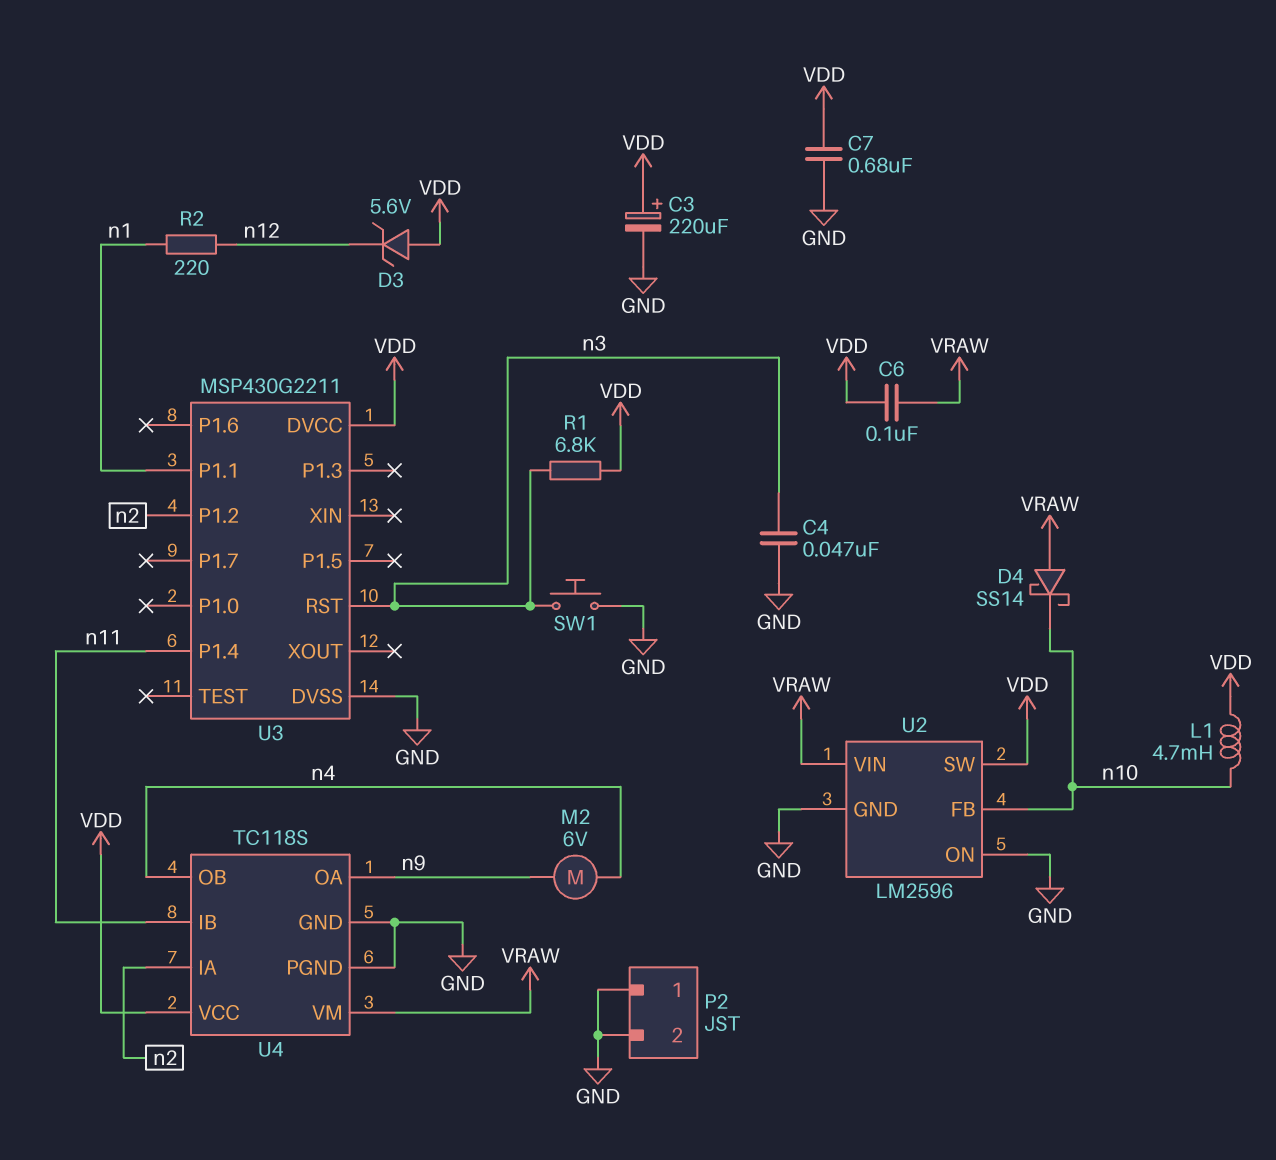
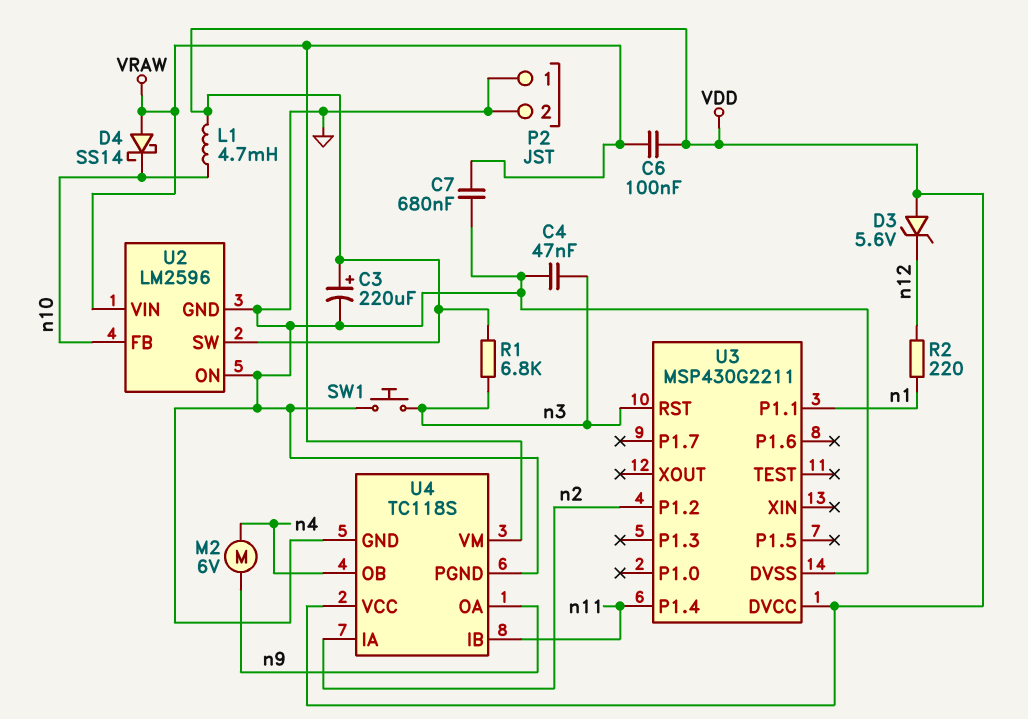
C7: 680nF (GND, VDD) -> 680nF (GND, VRAW)

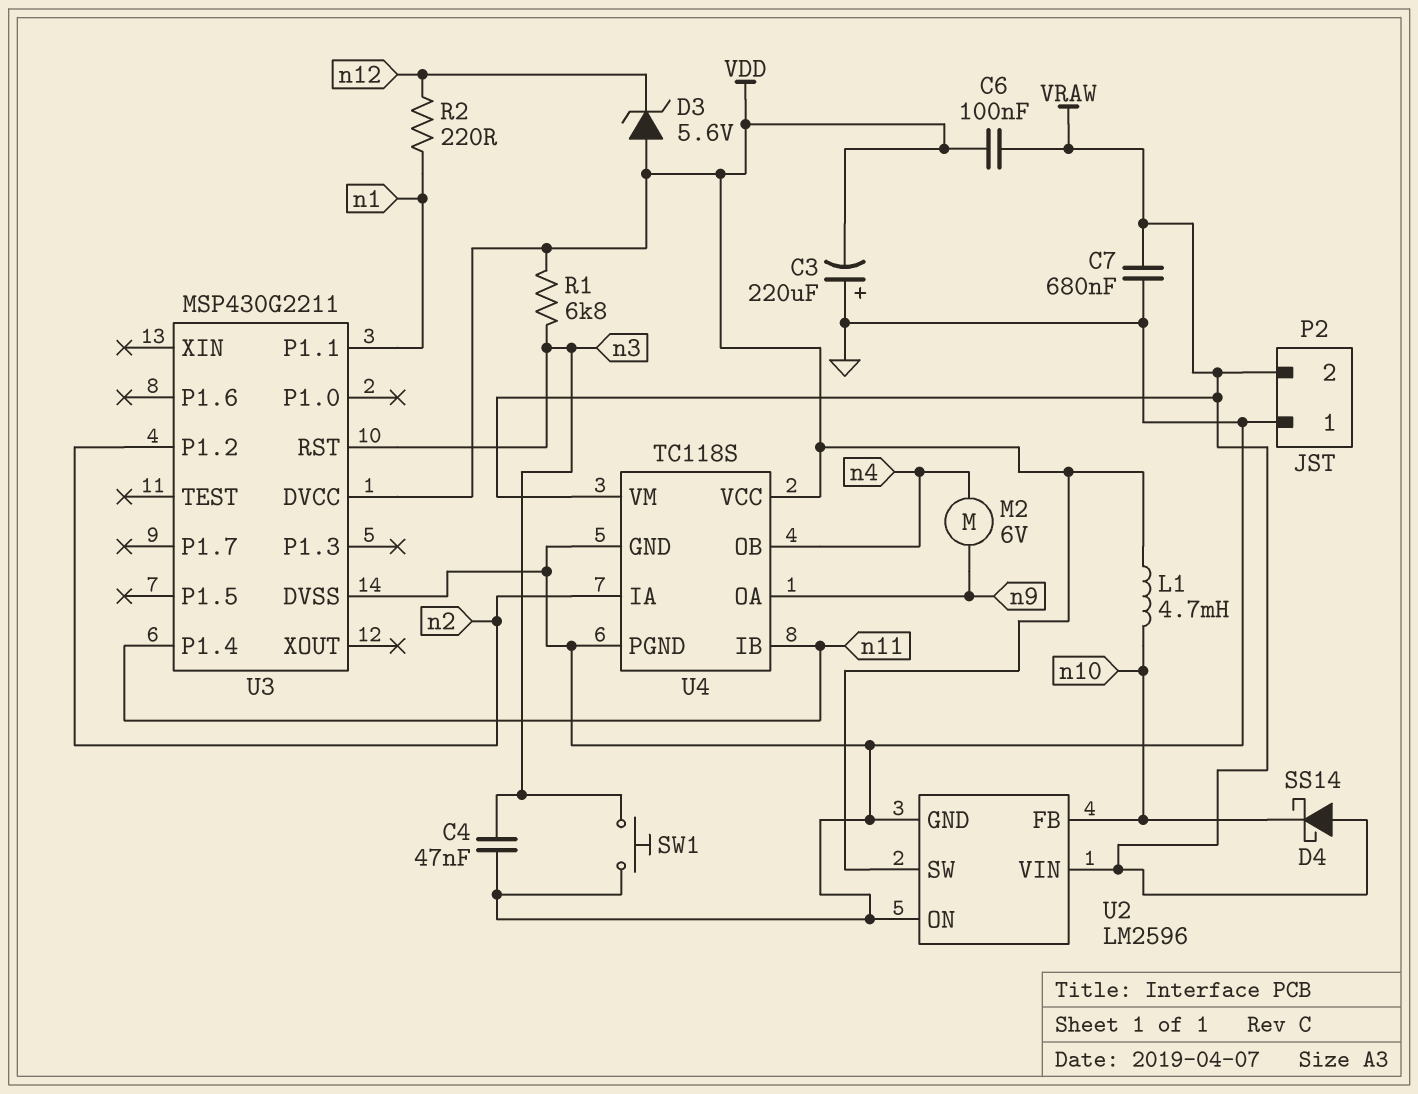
C3: 220uF (plus VDD, minus GND) -> 220uF (plus GND, minus VDD)
P2 pin 2: GND -> VRAW

